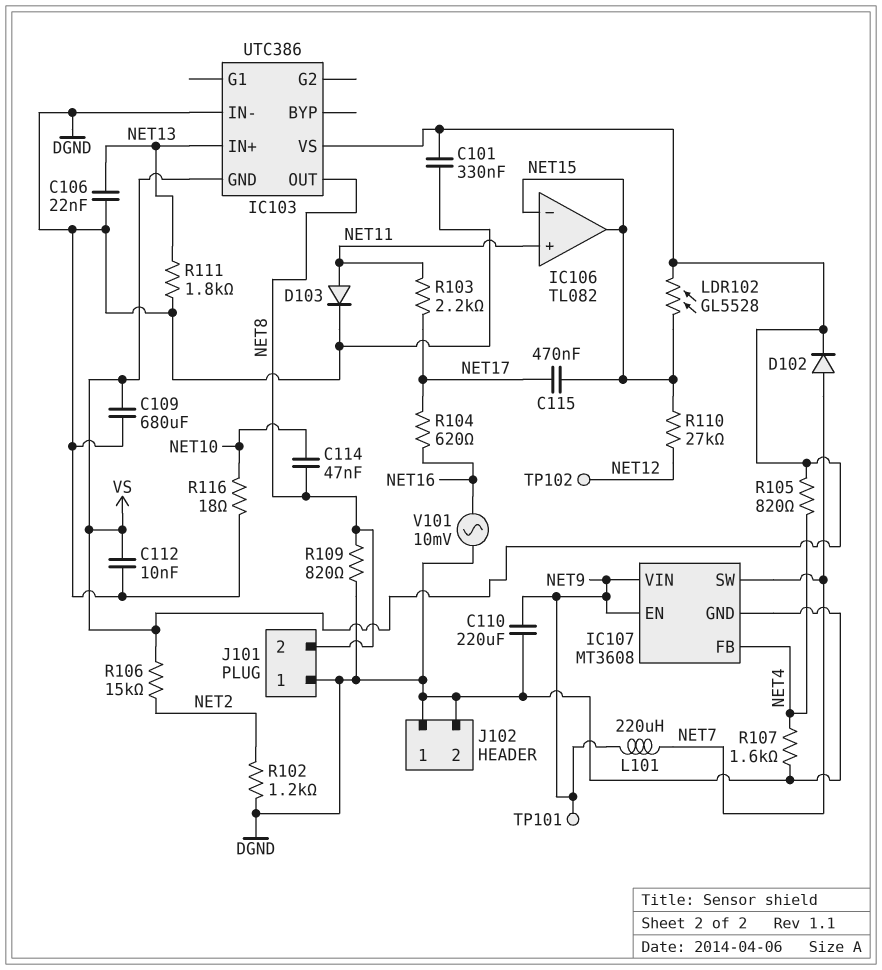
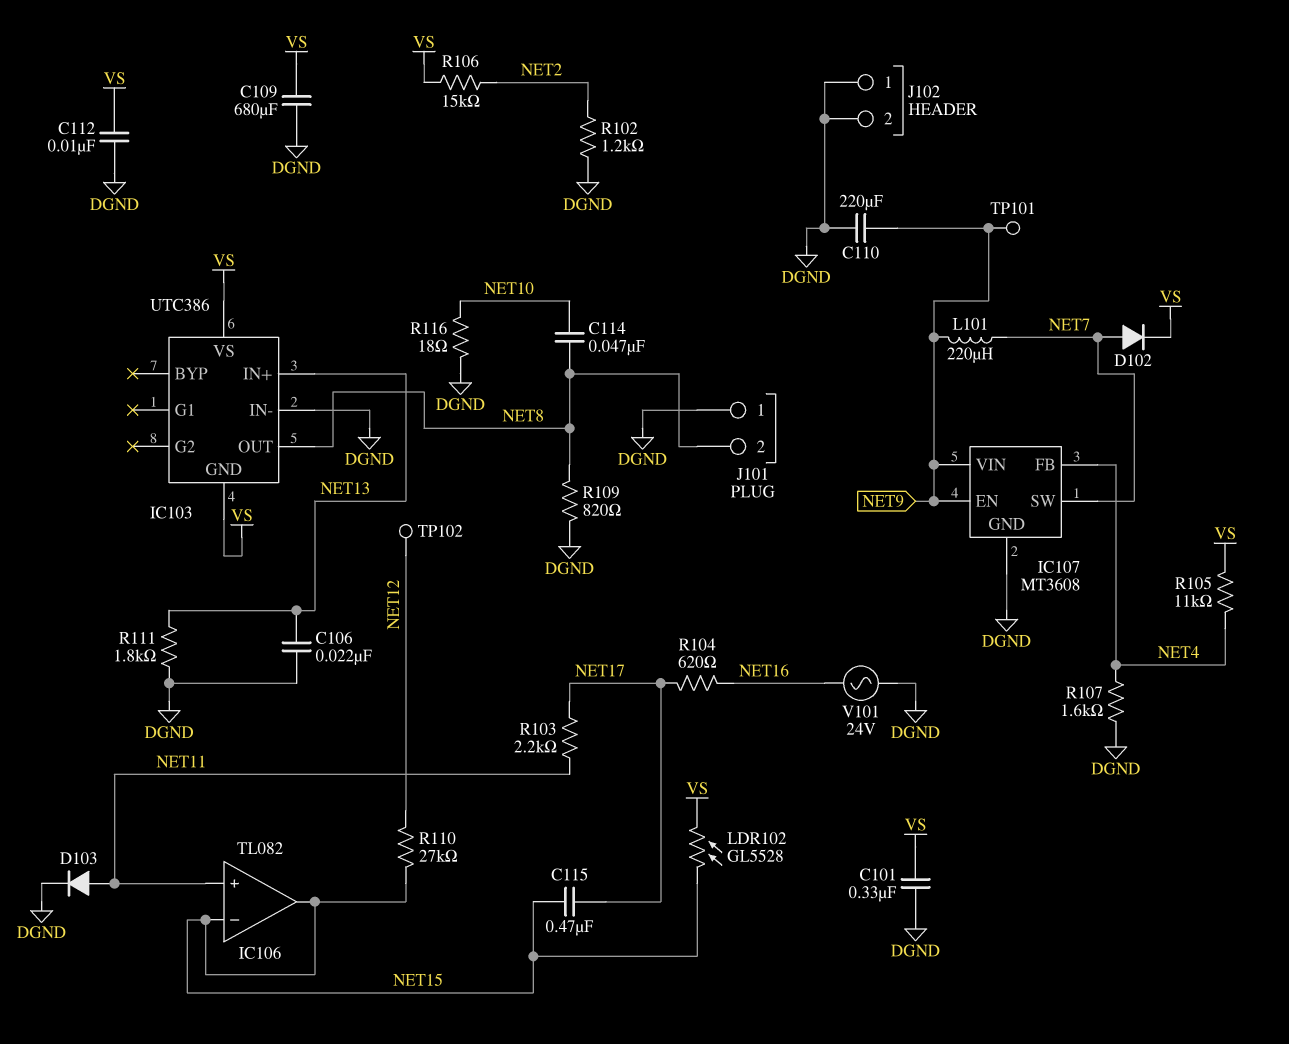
R105: 820 (NET4, VS) -> 11k (NET4, VS)
V101: AC 10mV (DGND, NET16) -> AC 24V (DGND, NET16)

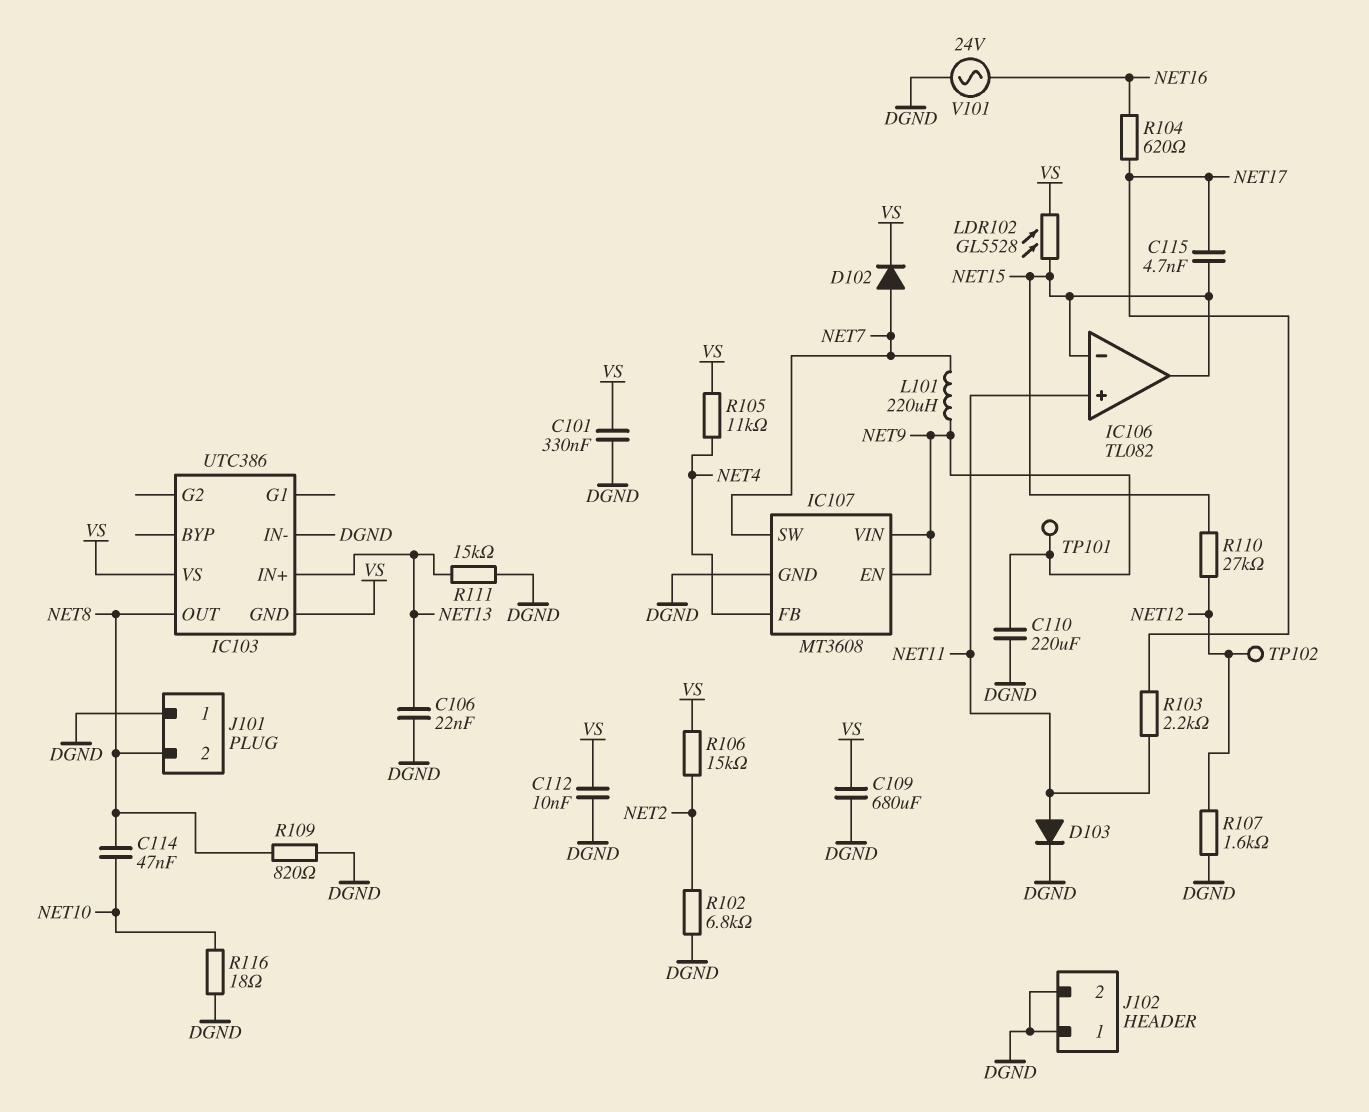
C115: 470nF (NET15, NET17) -> 4.7nF (NET15, NET17)
R102: 1.2k (DGND, NET2) -> 6.8k (DGND, NET2)
R107: 1.6k (DGND, NET4) -> 1.6k (DGND, NET12)
R111: 1.8k (DGND, NET13) -> 15k (DGND, NET13)

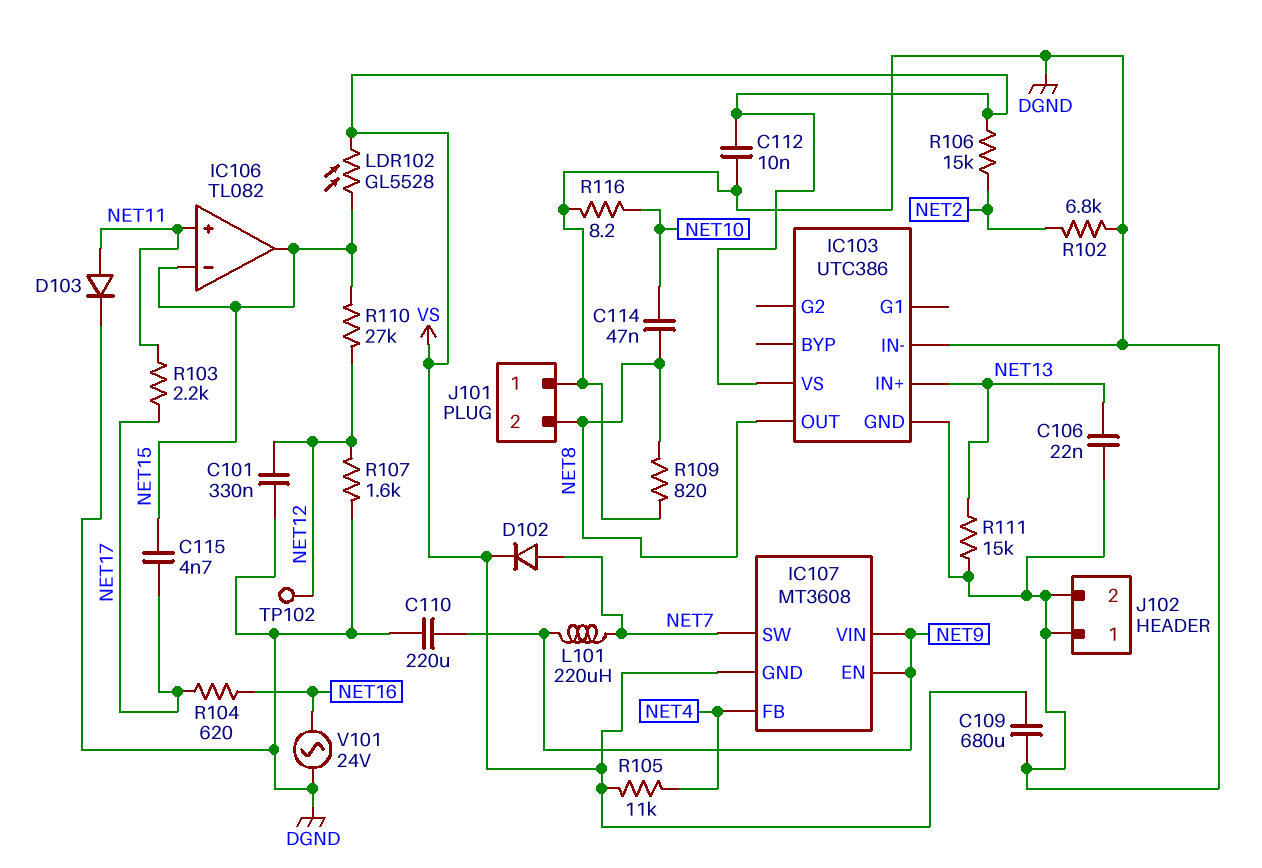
C101: 330nF (DGND, VS) -> 330nF (DGND, NET12)
IC103 pin GND: VS -> DGND
IC107 pin GND: DGND -> VS
R116: 18 (DGND, NET10) -> 8.2 (DGND, NET10)
TP101: test point (NET9) -> none

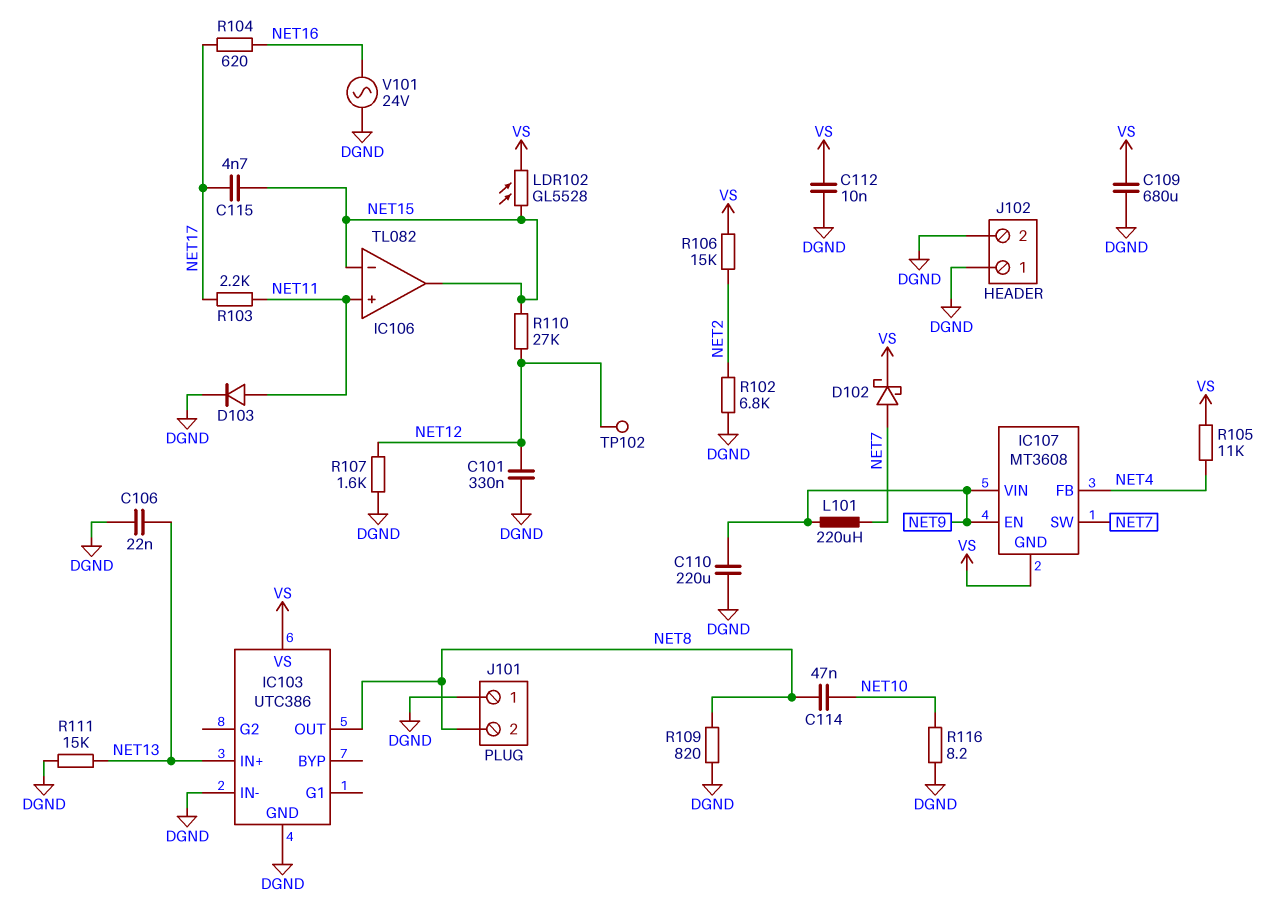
D102: diode (A NET7, K VS) -> schottky (A NET7, K VS)

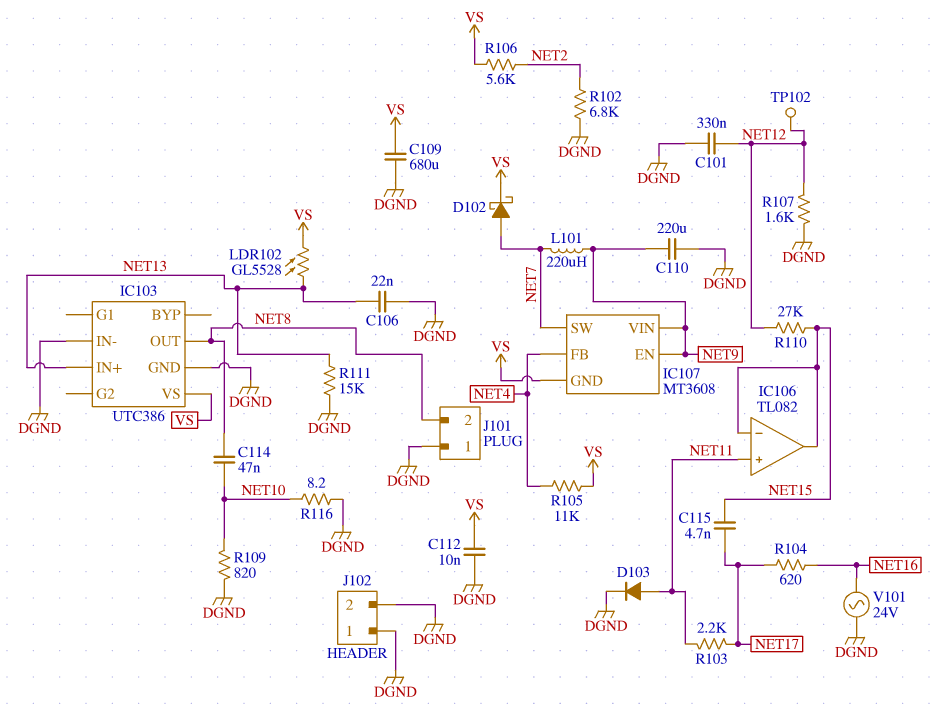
LDR102: GL5528 (NET15, VS) -> GL5528 (NET13, VS)
R106: 15k (NET2, VS) -> 5.6k (NET2, VS)
R109: 820 (DGND, NET8) -> 820 (DGND, NET10)

